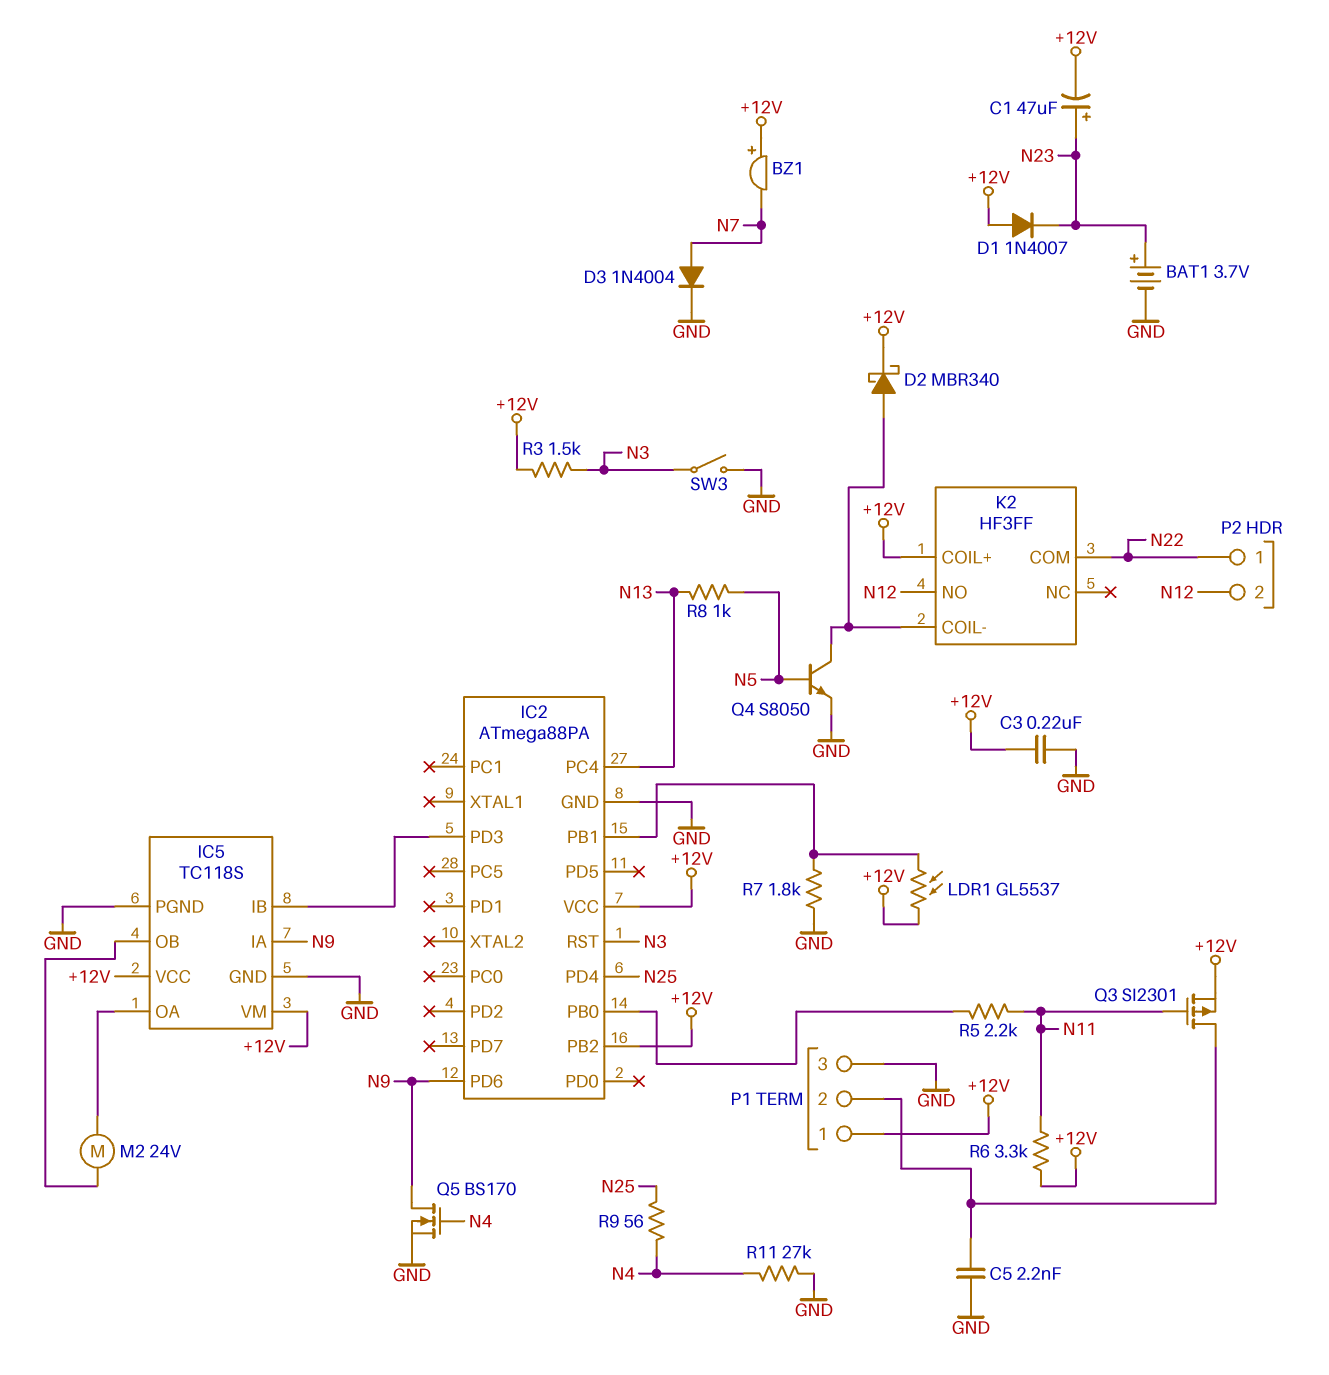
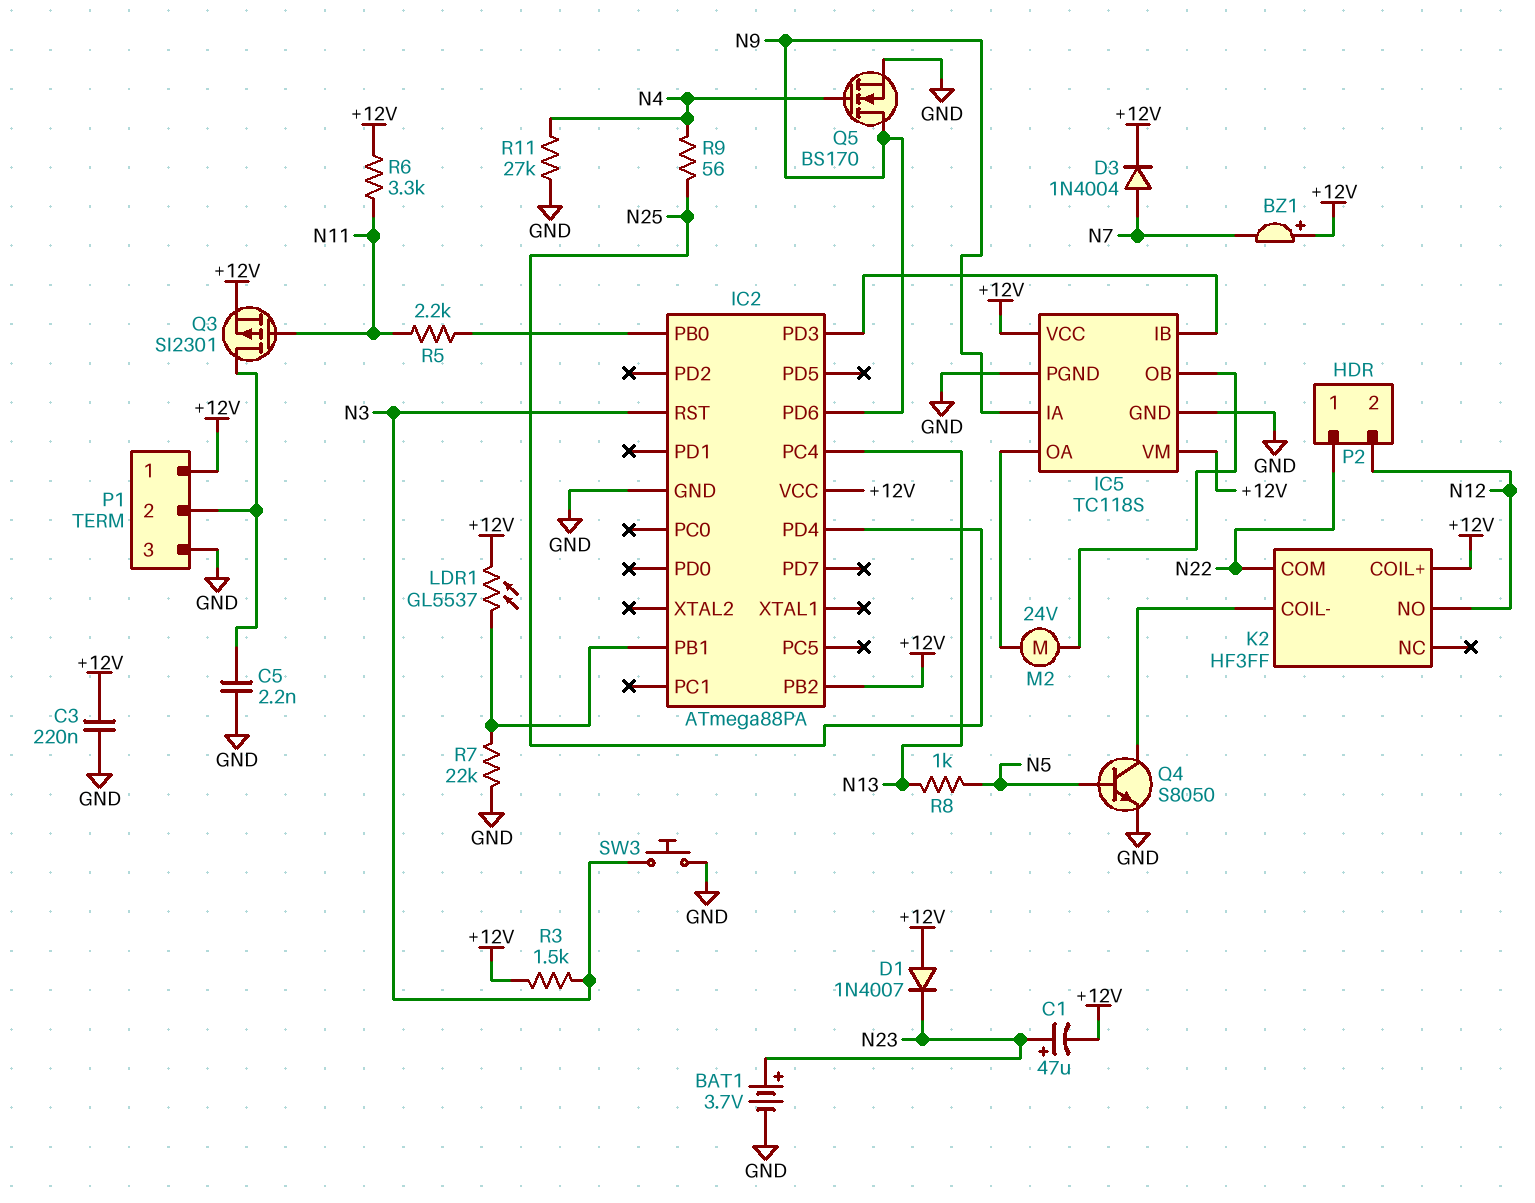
D2: schottky MBR340 (A K2/COIL-, K +12V) -> none
D3: diode 1N4004 (A N7, K GND) -> diode 1N4004 (A N7, K +12V)
R7: 1.8k (GND, IC2/PB1) -> 22k (GND, IC2/PB1)
SW3: switch (GND, N3) -> button (GND, N3)

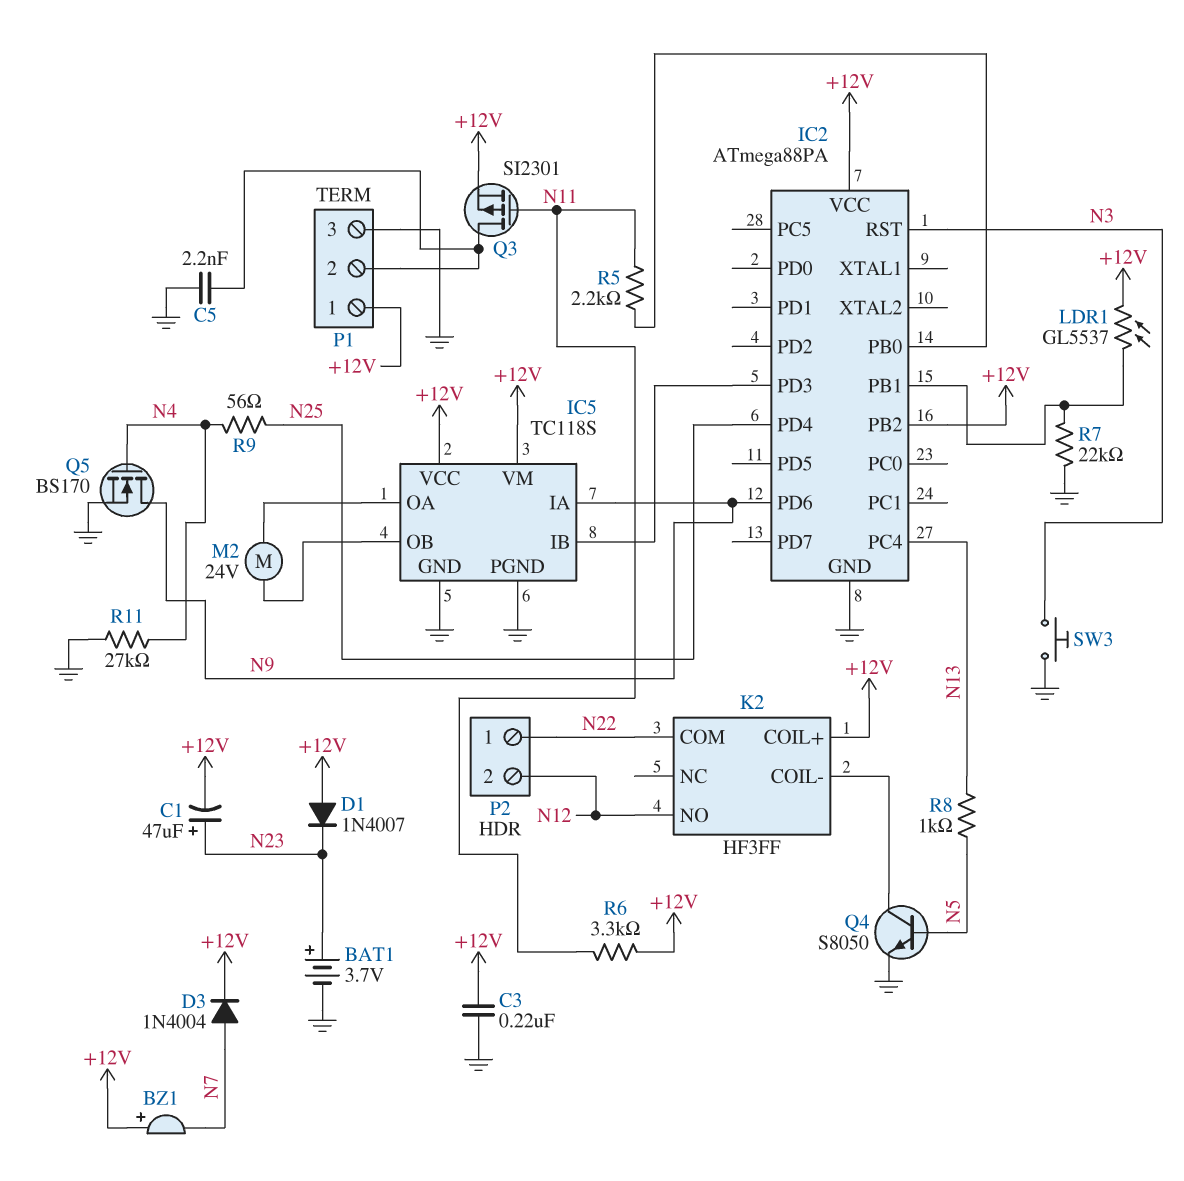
R3: 1.5k (+12V, N3) -> none

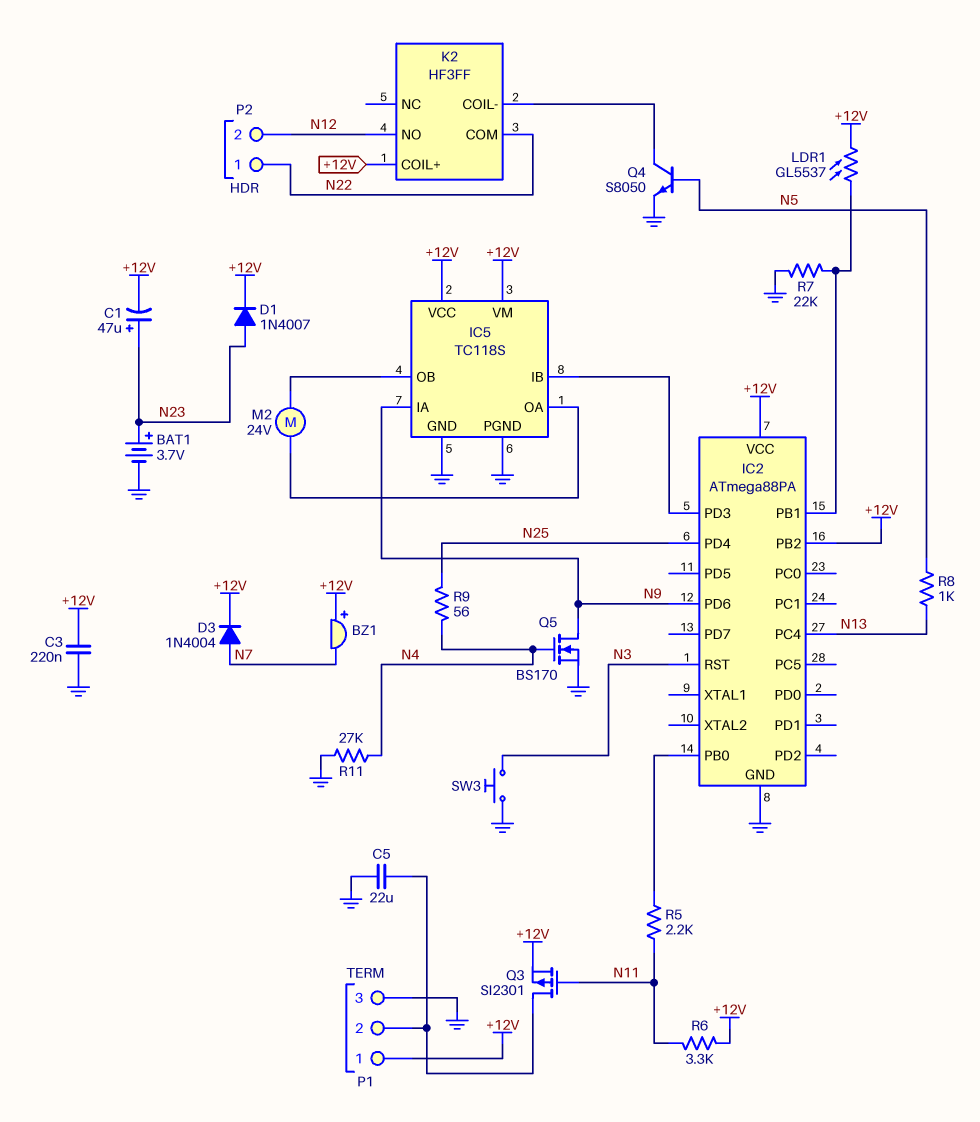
C5: 2.2nF (GND, P1/2) -> 22uF (GND, P1/2)
D1: diode 1N4007 (A +12V, K N23) -> diode 1N4007 (A N23, K +12V)

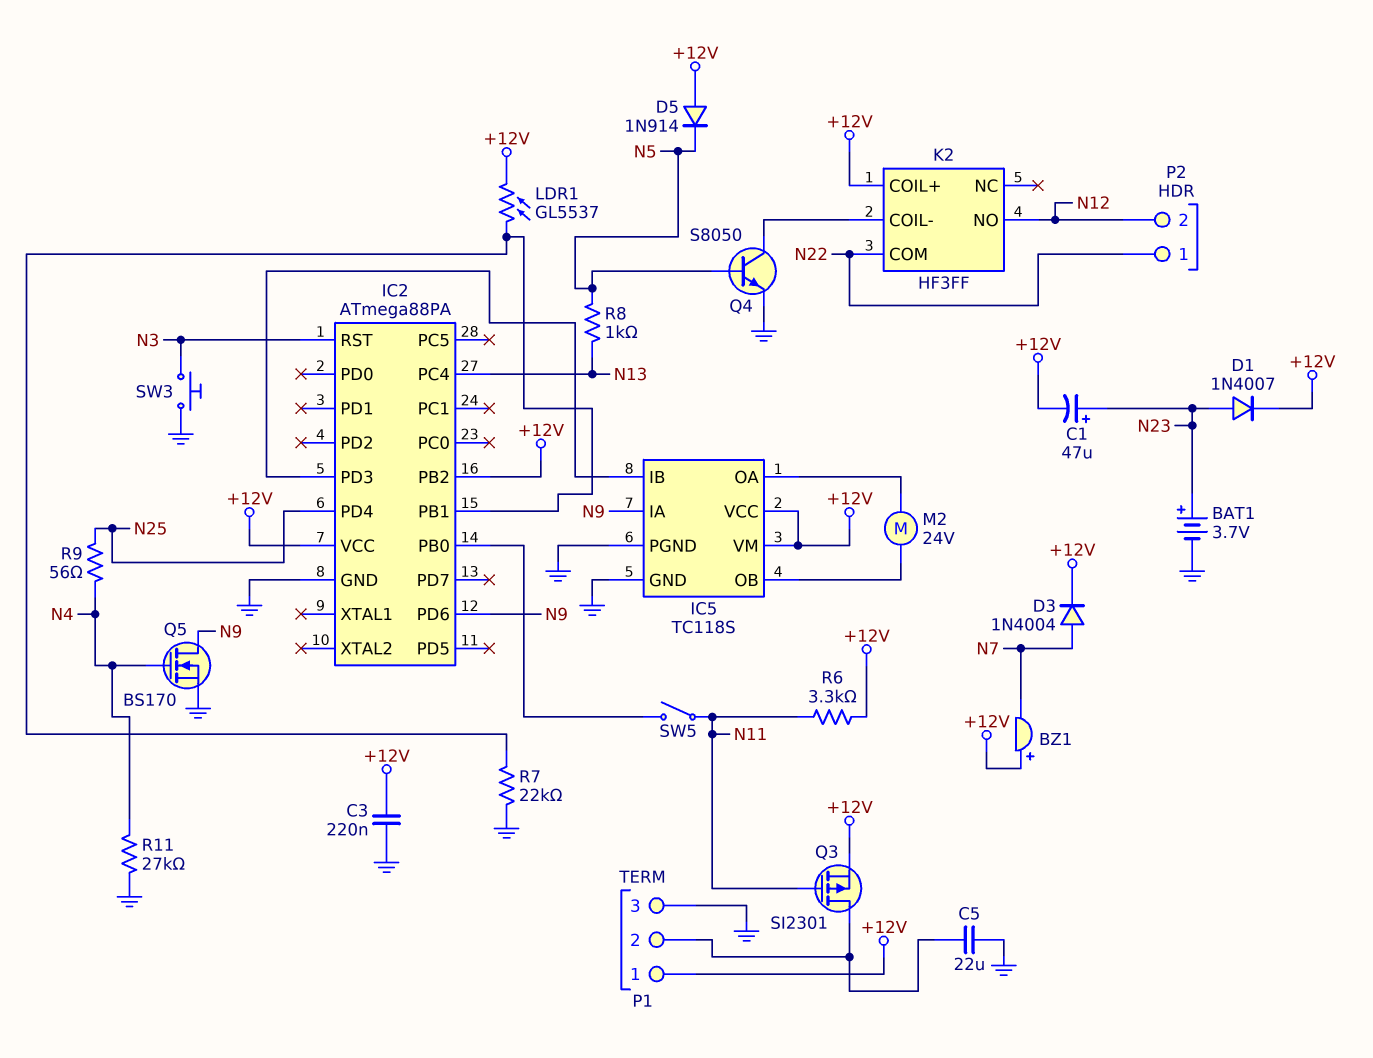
D5: none -> diode 1N914 (A +12V, K N5)
R5: 2.2k (IC2/PB0, N11) -> none
SW5: none -> switch (IC2/PB0, N11)

